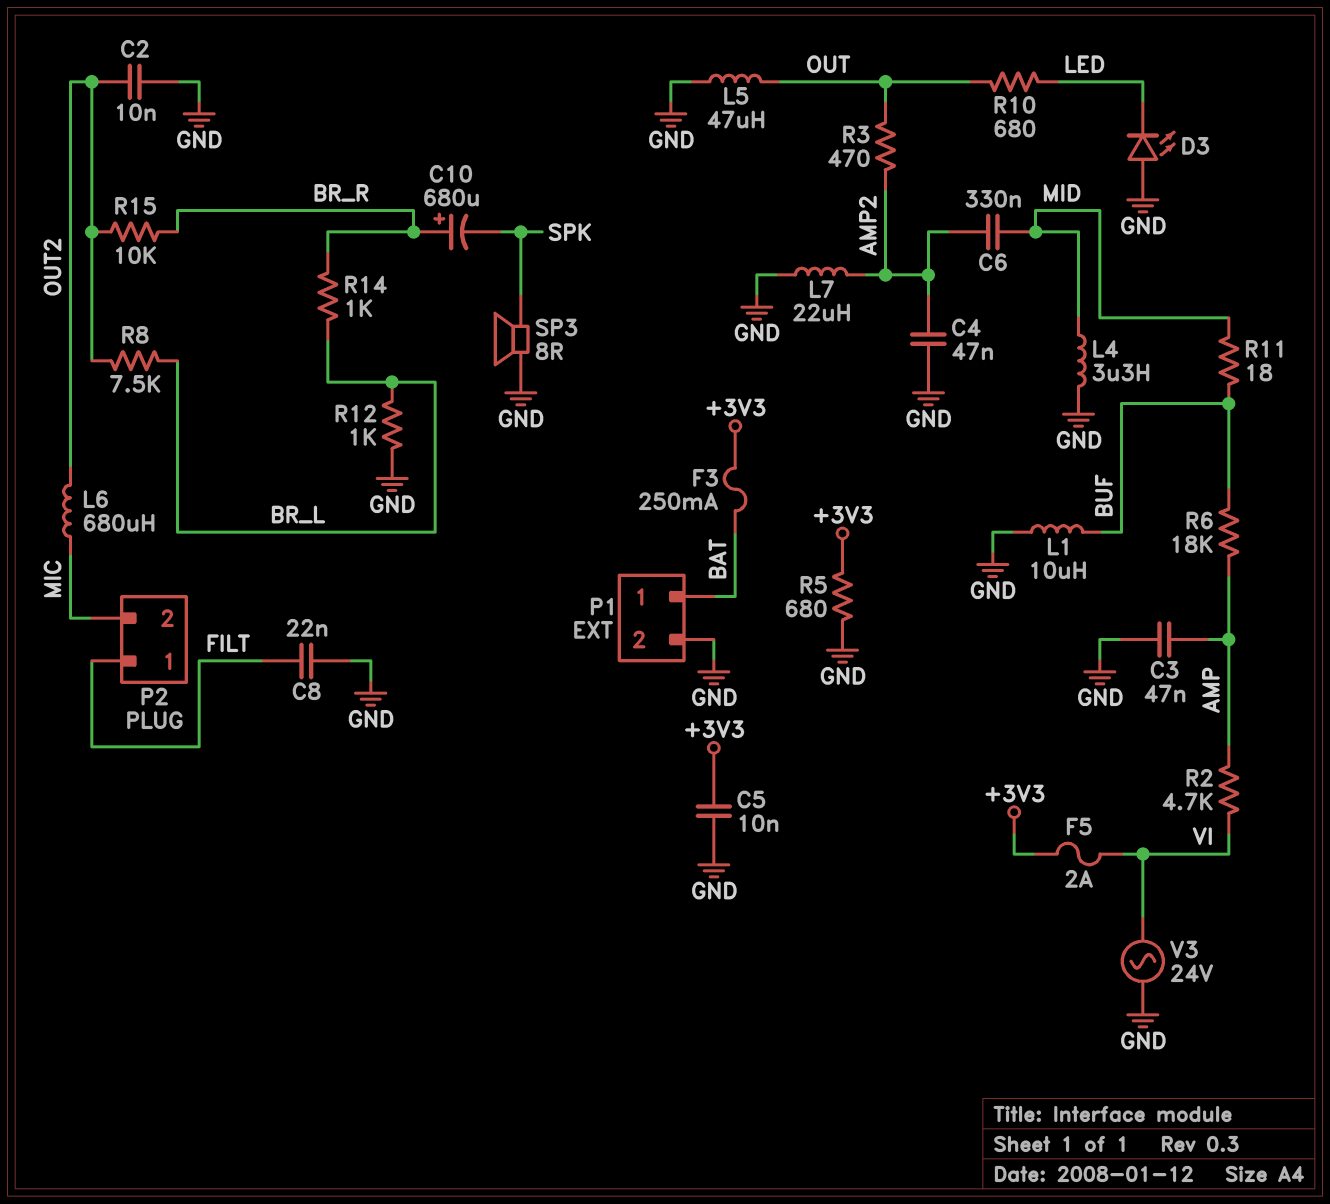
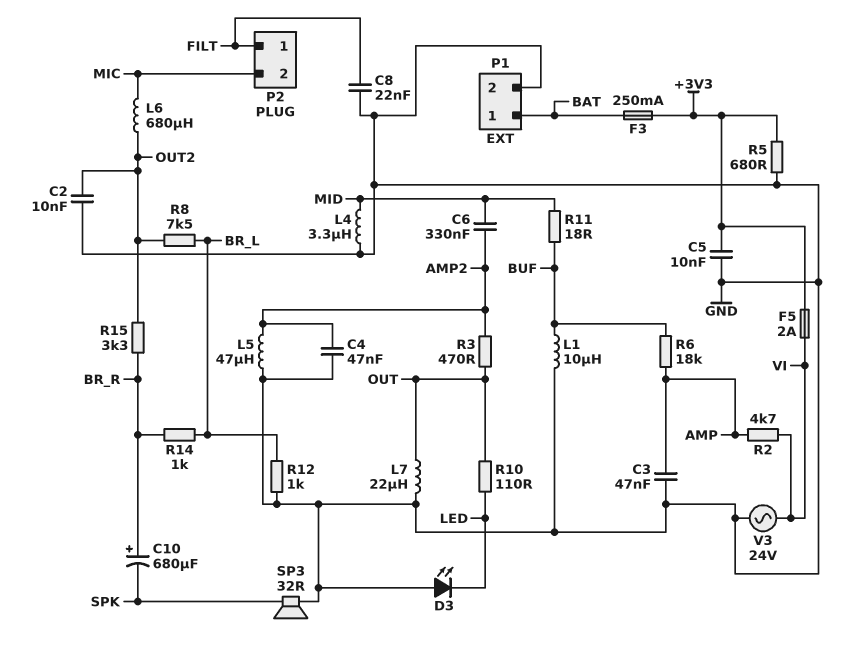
L5: 47uH (GND, OUT) -> 47uH (AMP2, GND)
L7: 22uH (AMP2, GND) -> 22uH (GND, OUT)
R10: 680 (LED, OUT) -> 110 (LED, OUT)
R15: 10k (BR_R, OUT2) -> 3.3k (BR_R, OUT2)
SP3: speaker 8R (GND, SPK) -> speaker 32R (GND, SPK)

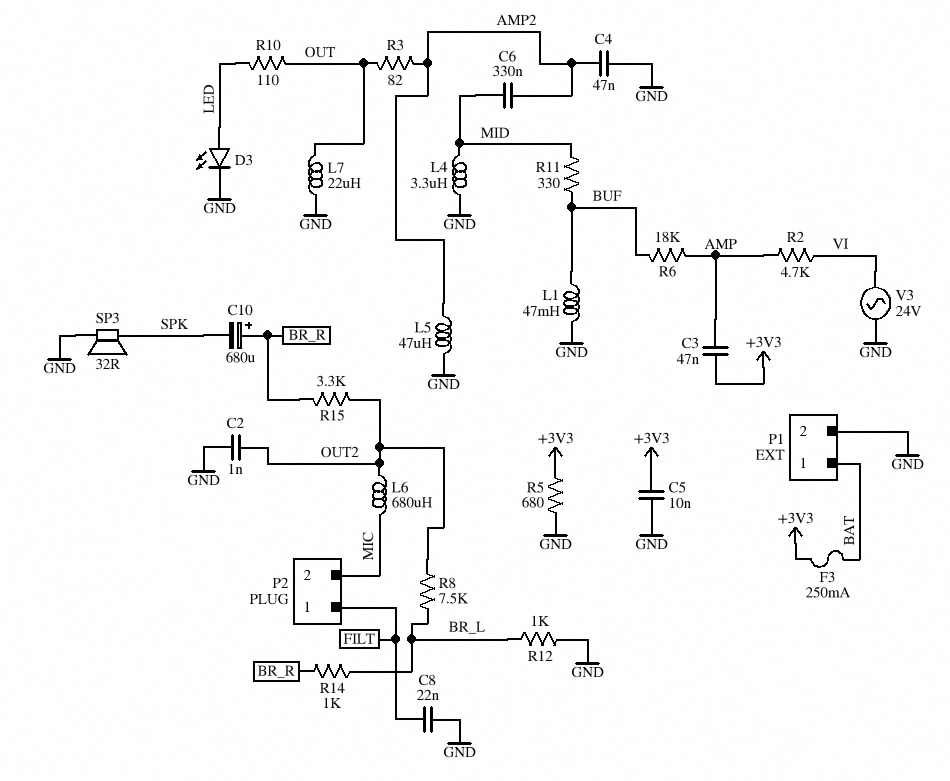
C2: 10nF (GND, OUT2) -> 1nF (GND, OUT2)
C3: 47nF (AMP, GND) -> 47nF (+3V3, AMP)
D3: LED (A GND, K LED) -> LED (A LED, K GND)
F5: 2A (+3V3, VI) -> none
L1: 10uH (BUF, GND) -> 47mH (BUF, GND)
R3: 470 (AMP2, OUT) -> 82 (AMP2, OUT)
R11: 18 (BUF, MID) -> 330 (BUF, MID)

